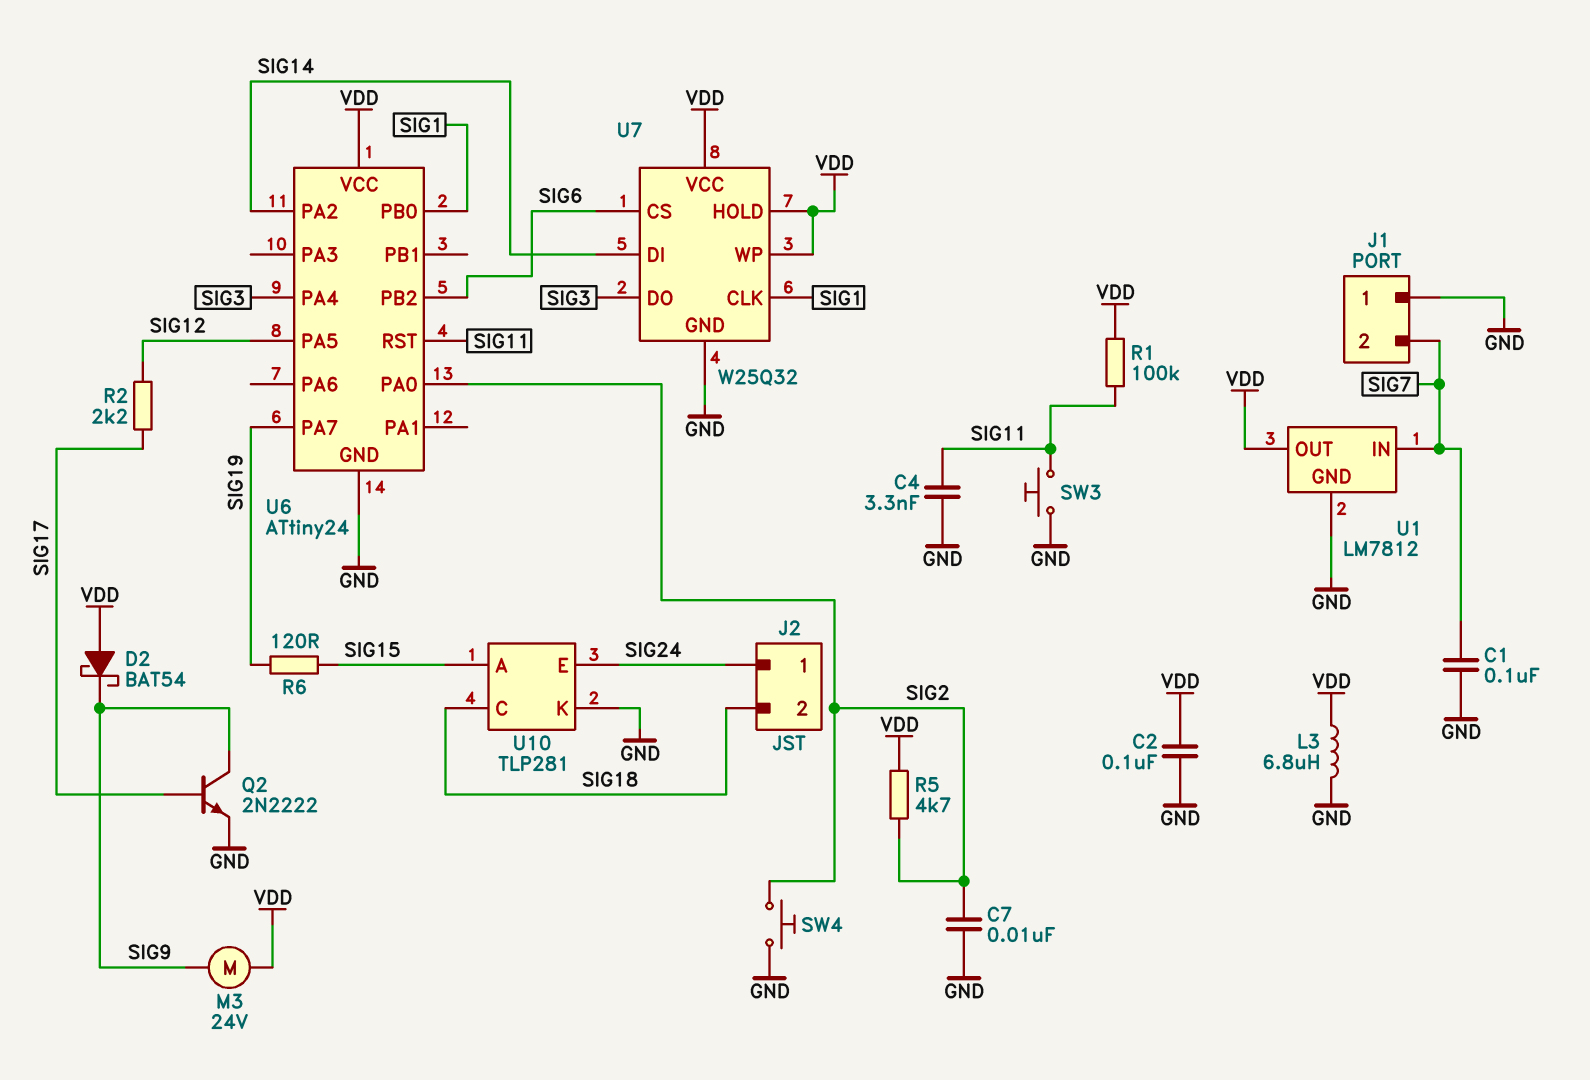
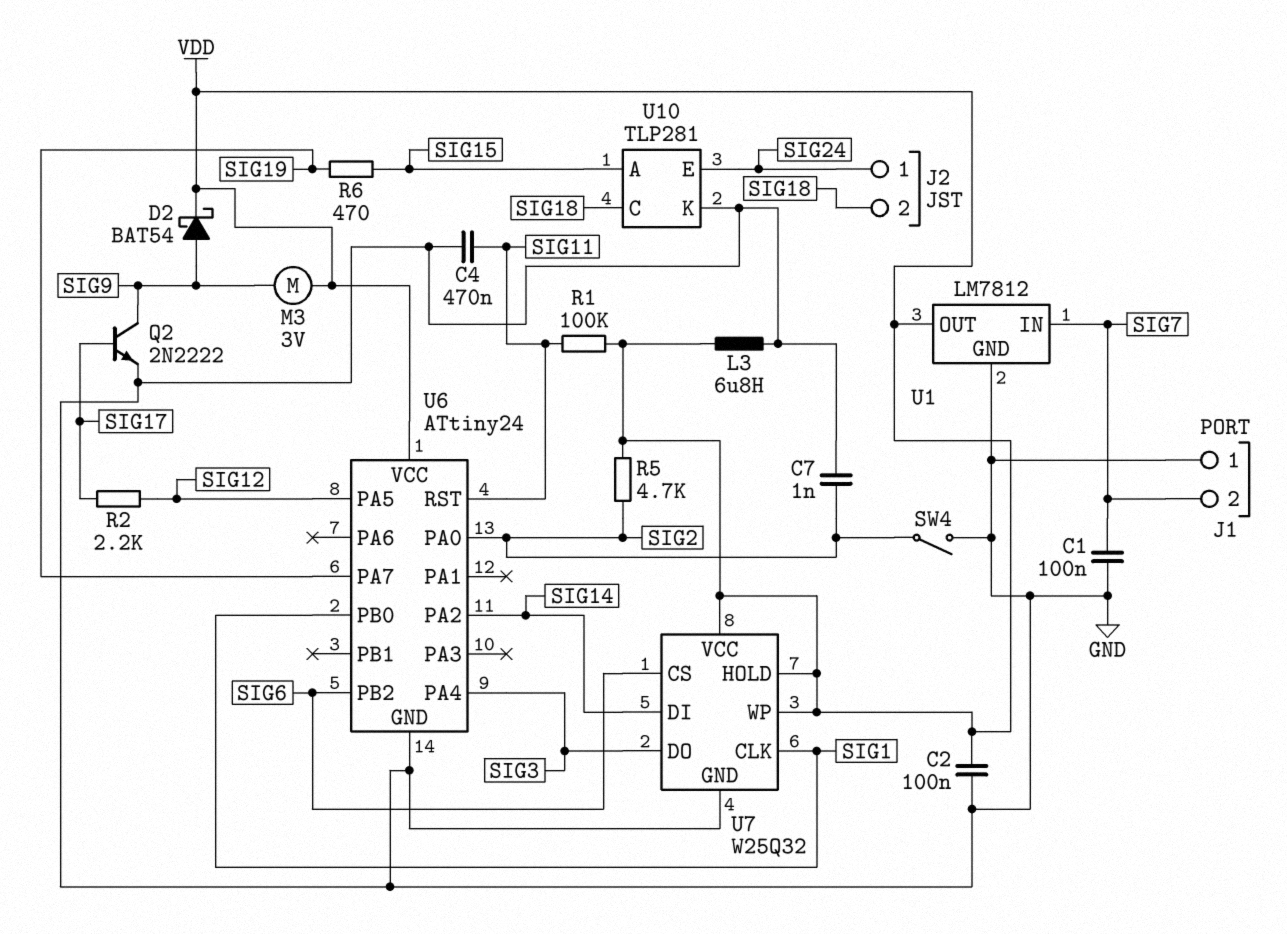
C4: 3.3nF (GND, SIG11) -> 470nF (GND, SIG11)
C7: 10nF (GND, SIG2) -> 1nF (GND, SIG2)
D2: schottky BAT54 (A VDD, K SIG9) -> schottky BAT54 (A SIG9, K VDD)
M3: motor 24V (SIG9, VDD) -> motor 3V (SIG9, VDD)
R6: 120 (SIG15, SIG19) -> 470 (SIG15, SIG19)
SW3: button (GND, SIG11) -> none
SW4: button (GND, SIG2) -> switch (GND, SIG2)

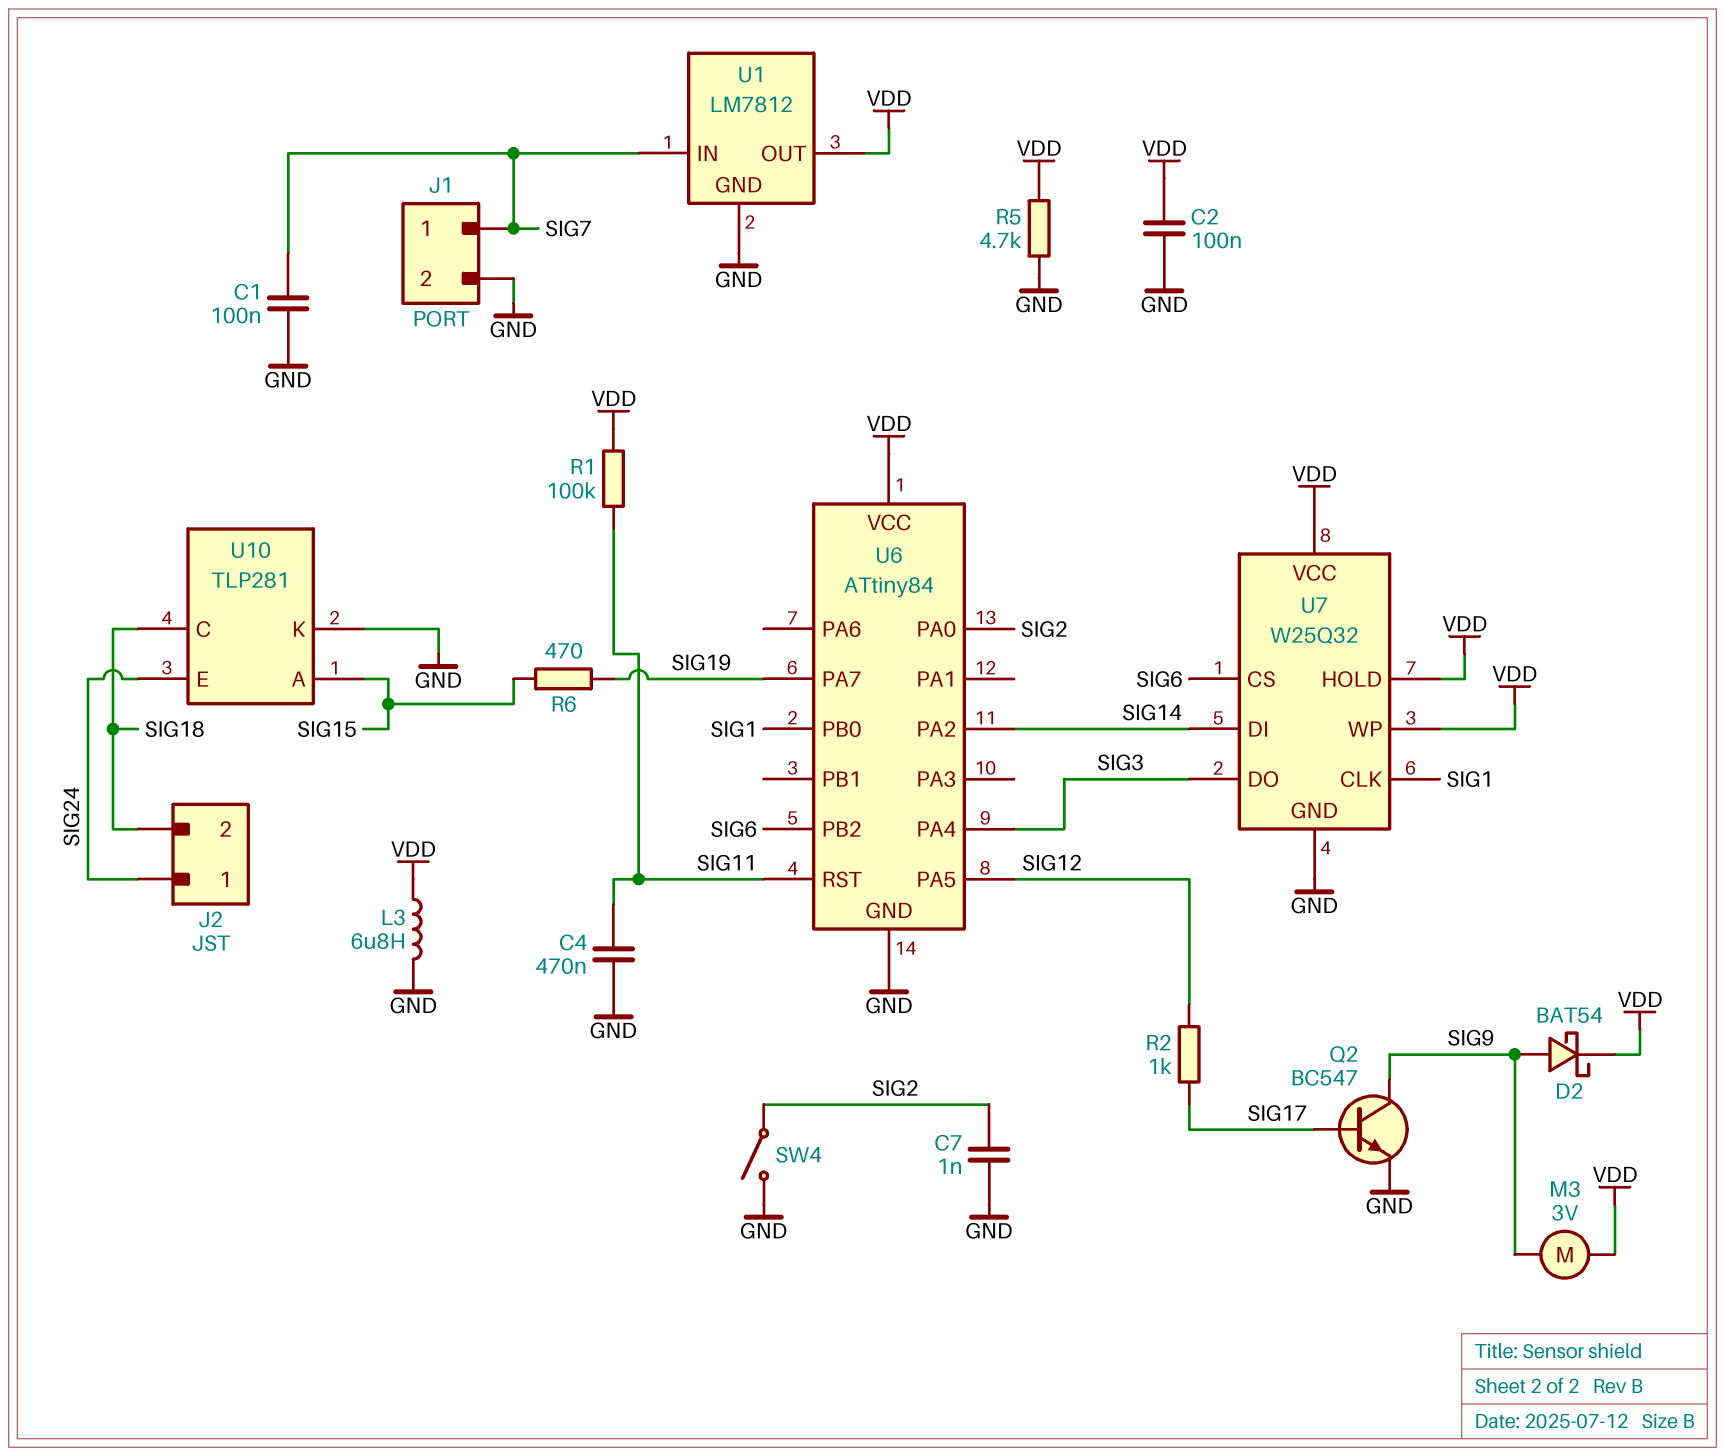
J1 pin 1: GND -> SIG7
J1 pin 2: SIG7 -> GND
Q2: NPN 2N2222 (B SIG17, C SIG9, E GND) -> NPN BC547 (B SIG17, C SIG9, E GND)
R2: 2.2k (SIG12, SIG17) -> 1k (SIG12, SIG17)
R5: 4.7k (SIG2, VDD) -> 4.7k (GND, VDD)
U6: ATtiny24 -> ATtiny84

